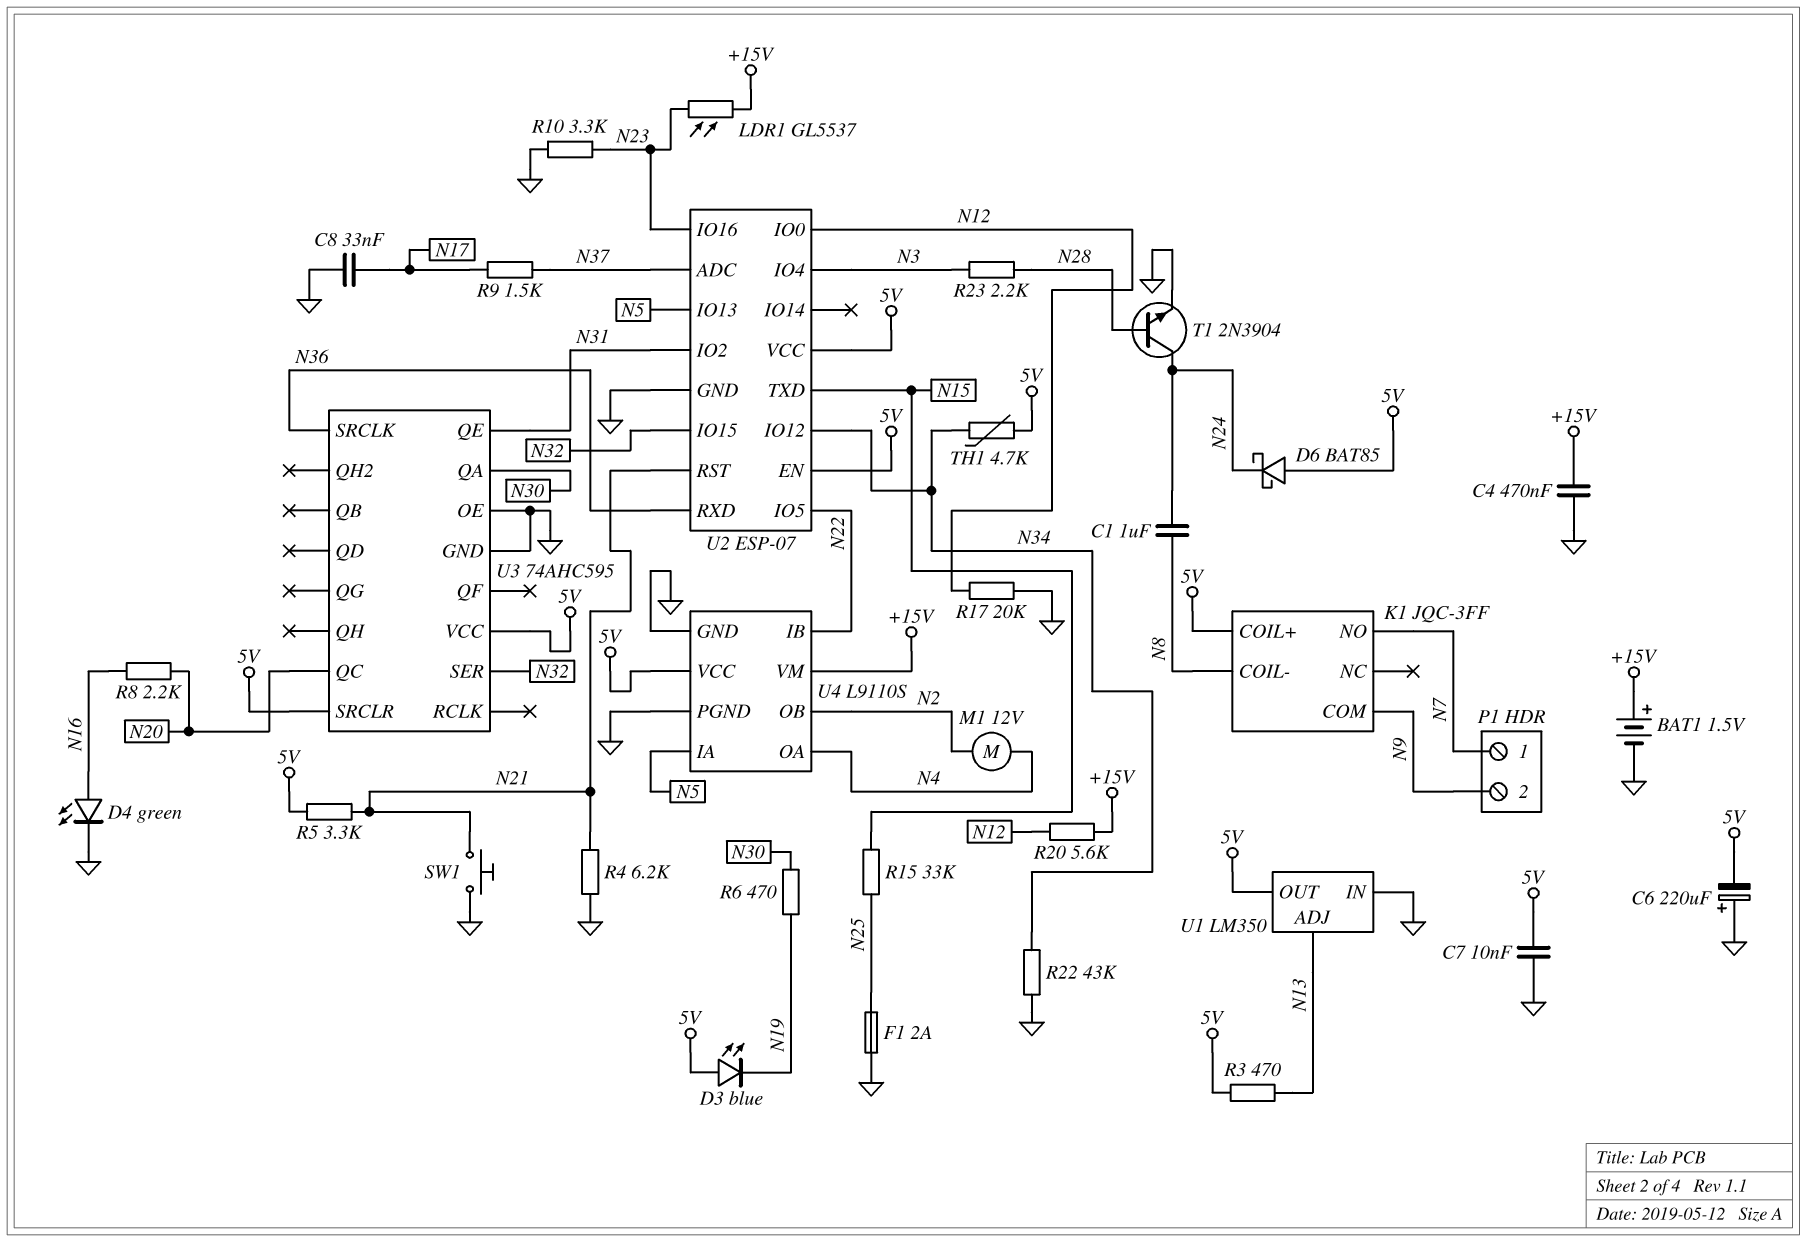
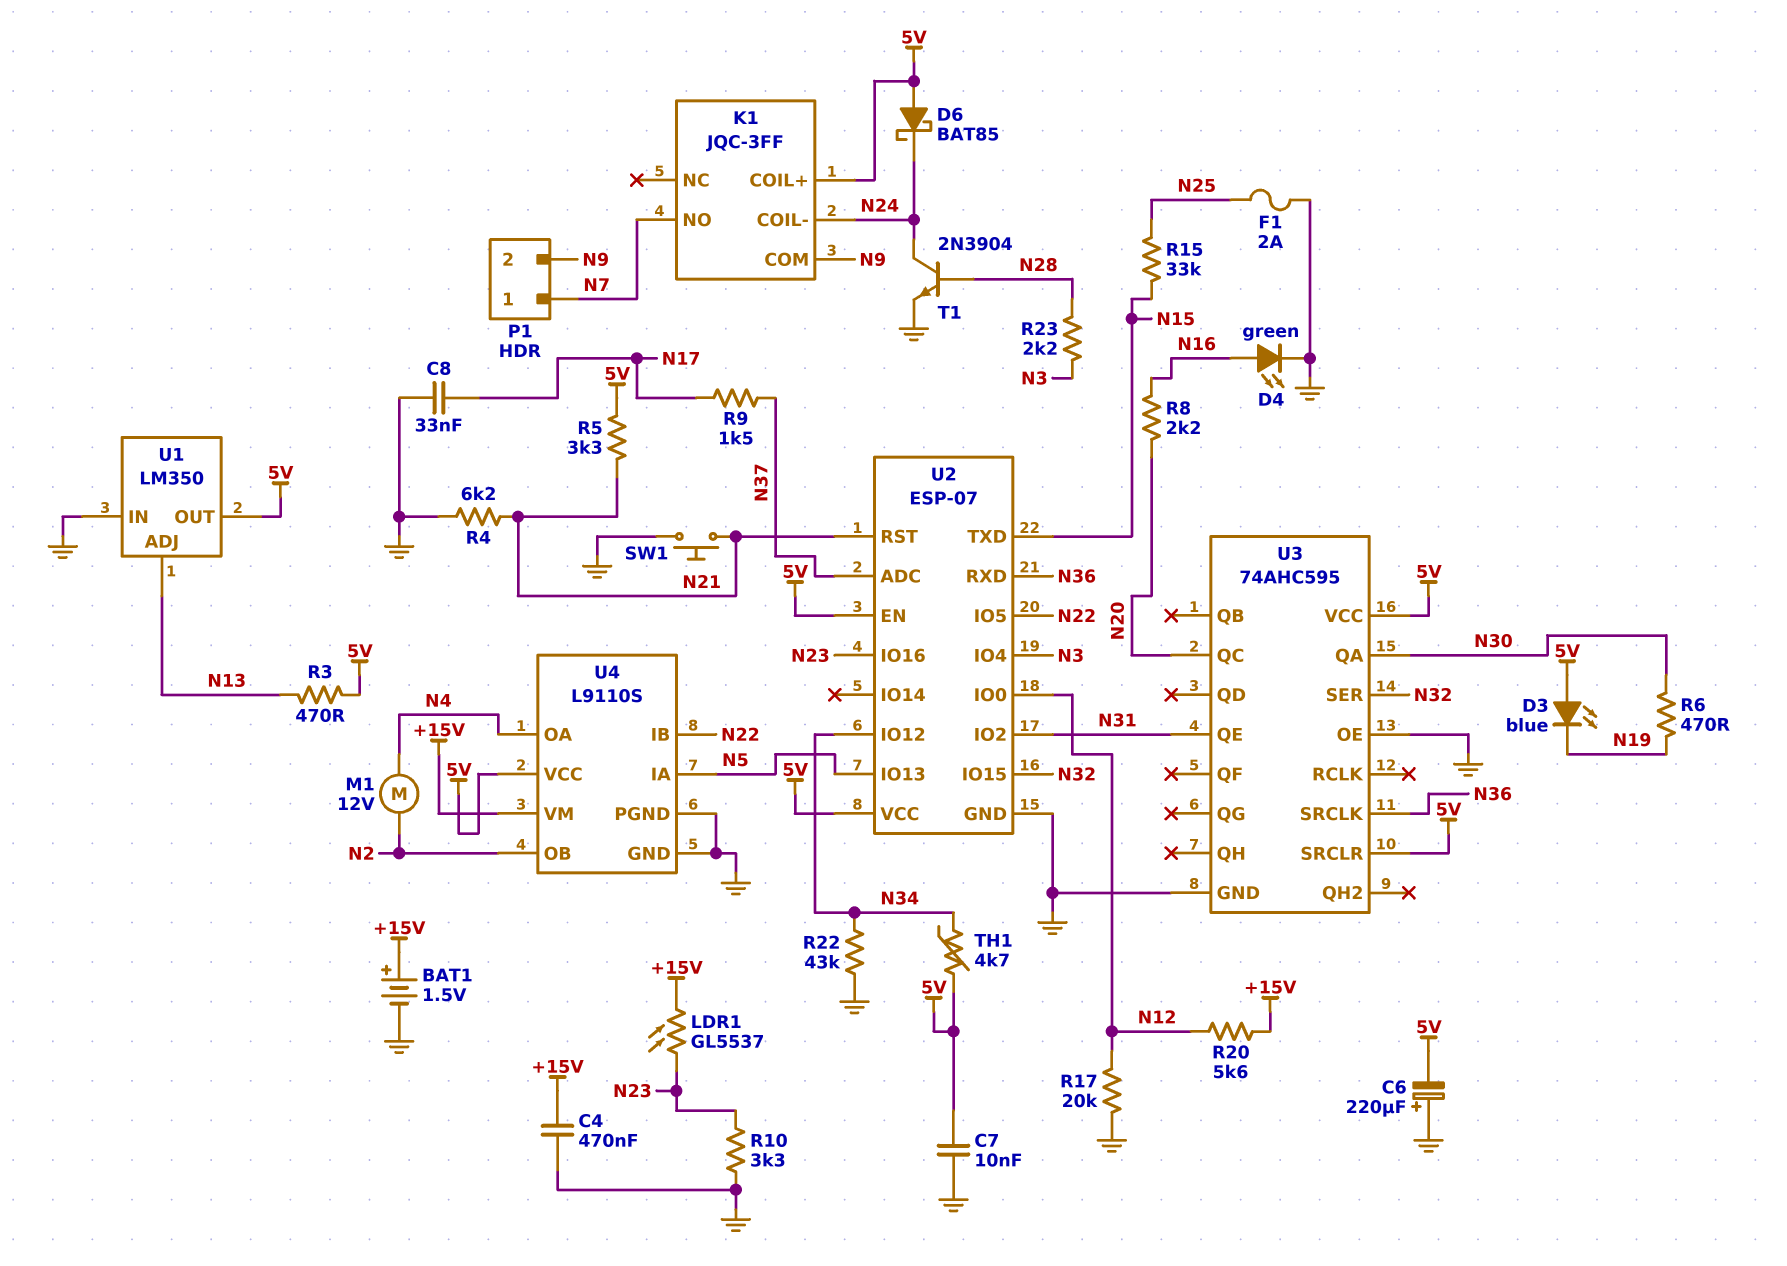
C1: 1uF (N8, N24) -> none
K1 pin COIL-: N8 -> N24

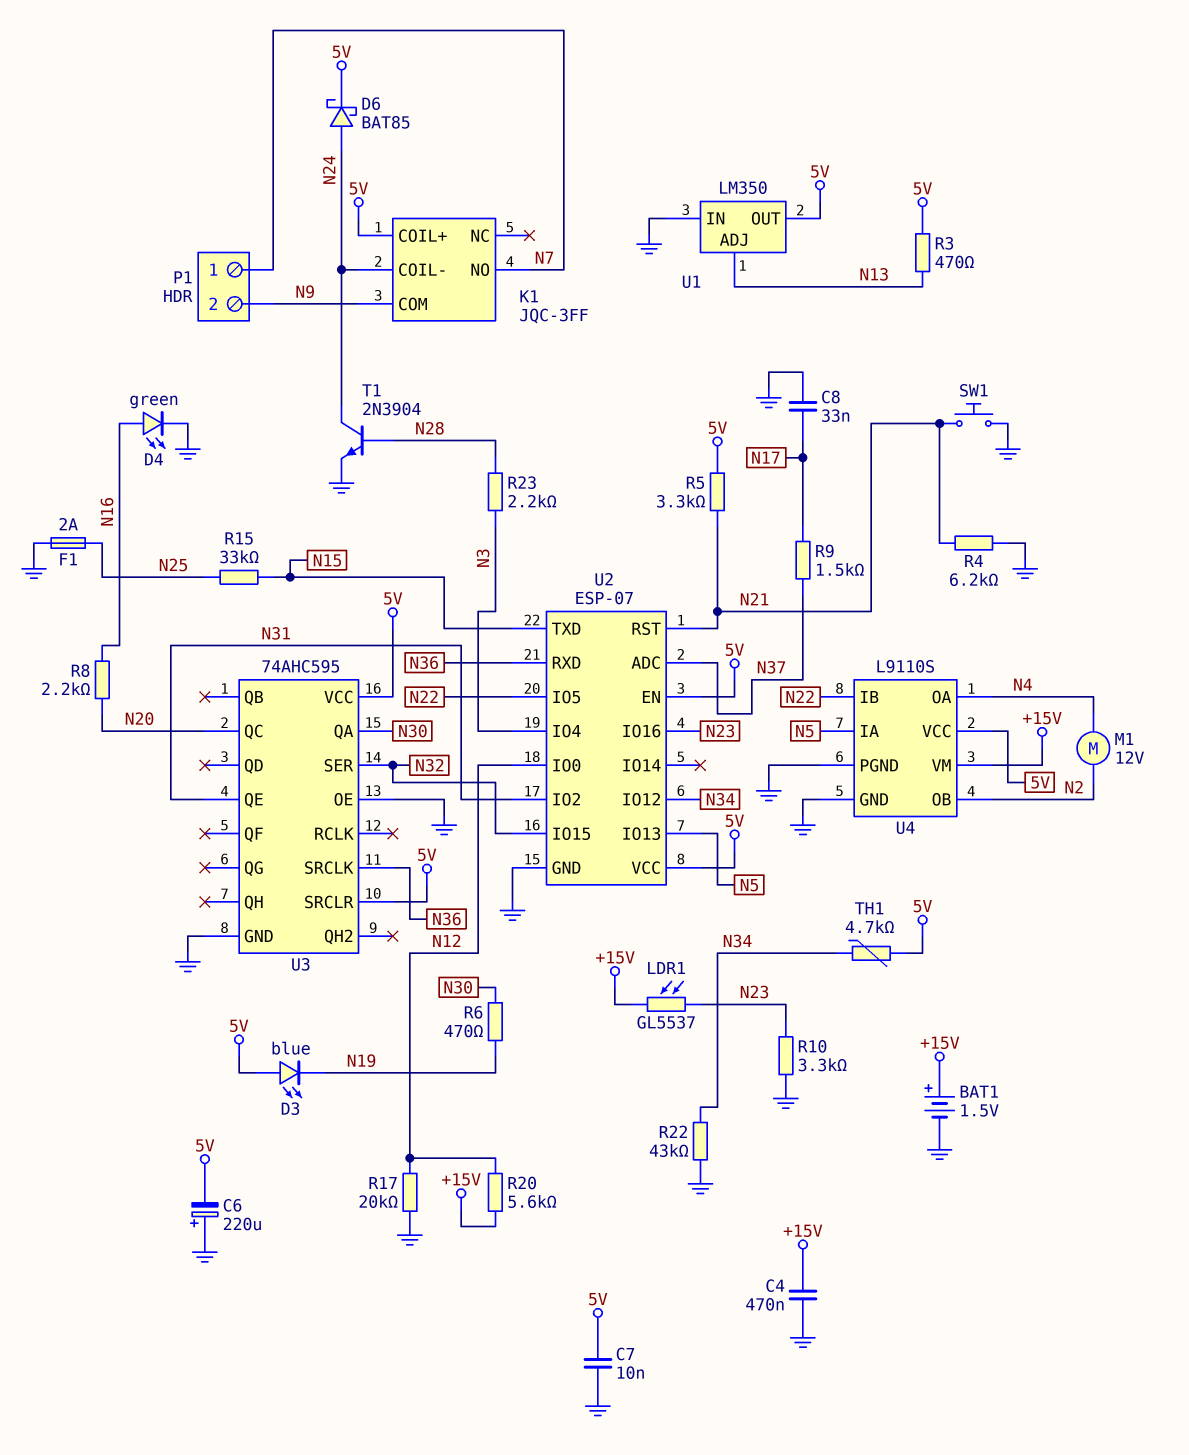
D6: schottky BAT85 (A 5V, K N24) -> schottky BAT85 (A N24, K 5V)

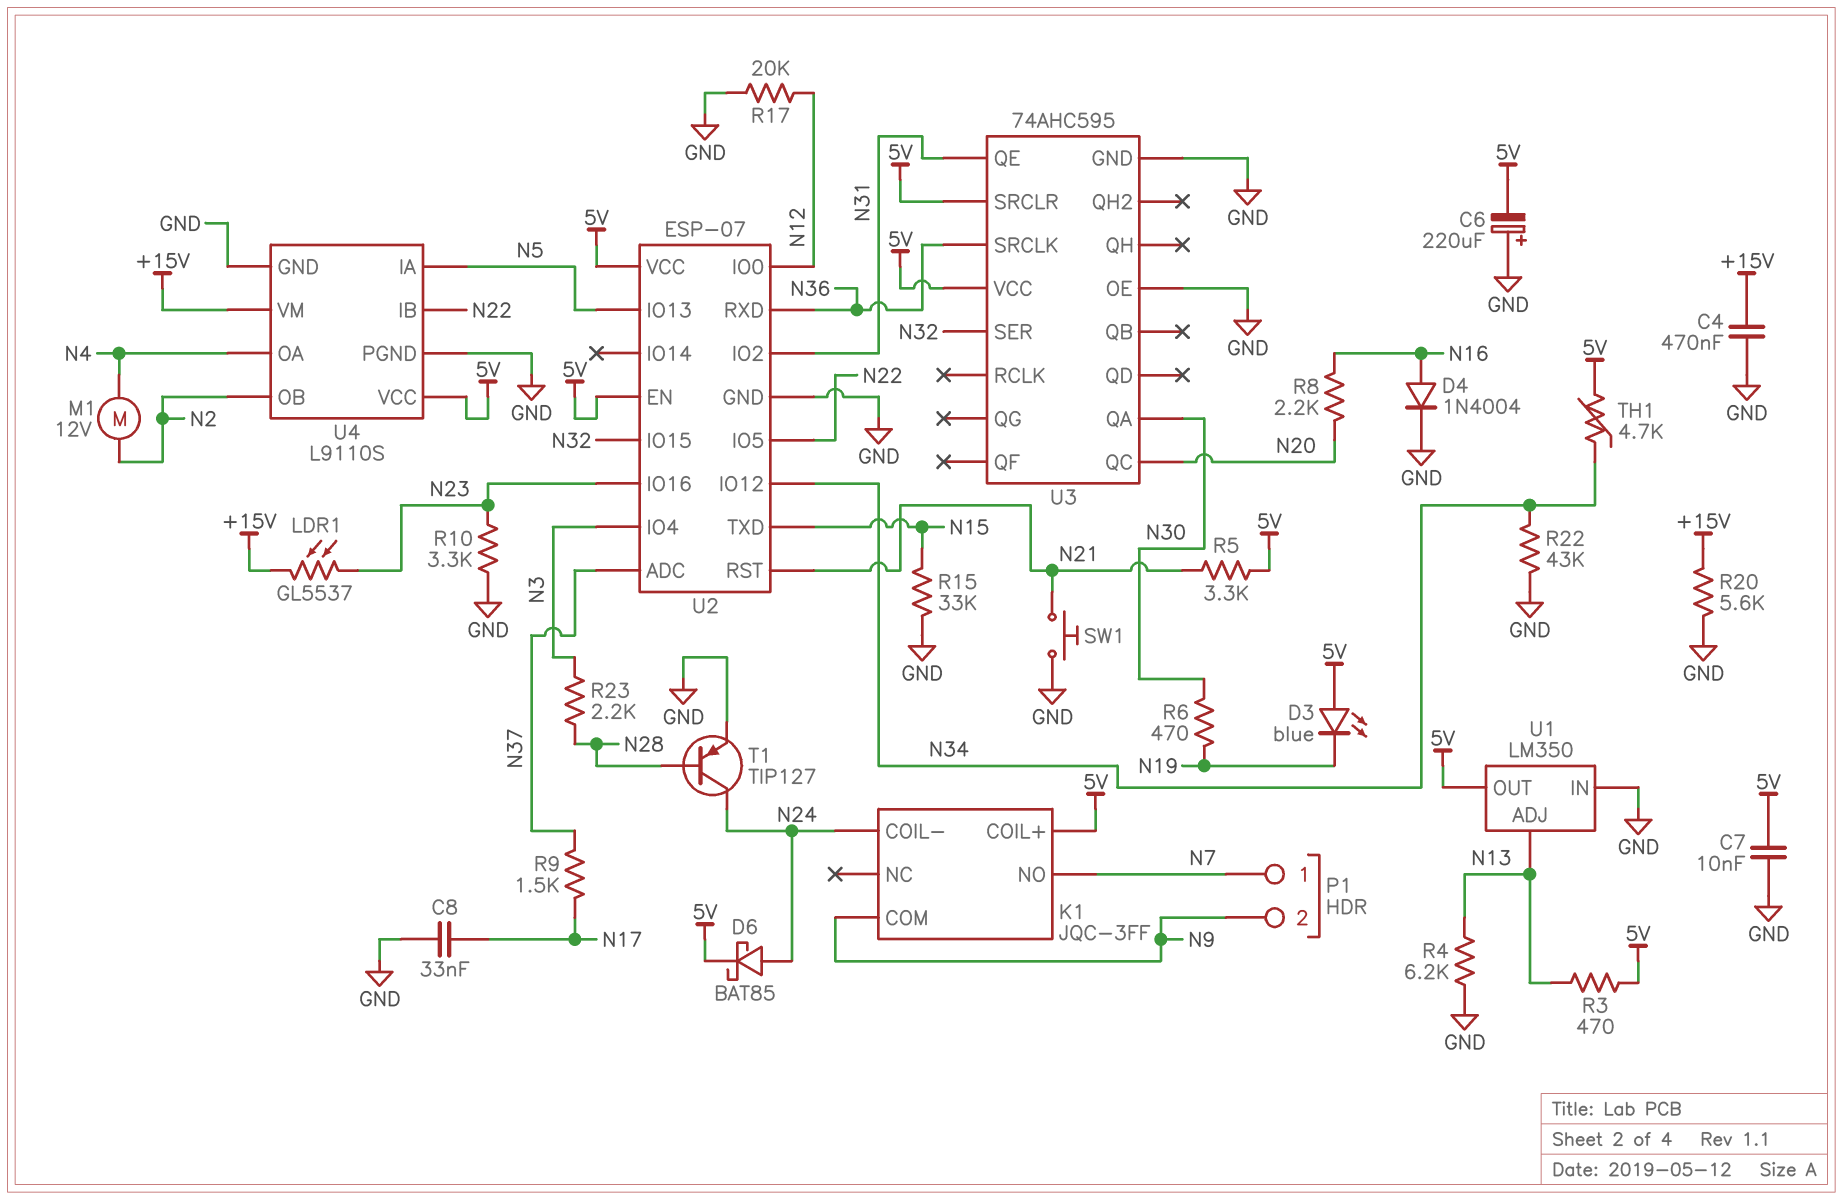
BAT1: 1.5V (plus +15V, minus GND) -> none
D4: LED green (A N16, K GND) -> diode 1N4004 (A N16, K GND)
F1: 2A (GND, N25) -> none
R4: 6.2k (GND, N21) -> 6.2k (GND, N13)
R15: 33k (N15, N25) -> 33k (GND, N15)
R20: 5.6k (+15V, N12) -> 5.6k (+15V, GND)
T1: NPN 2N3904 (B N28, C N24, E GND) -> PNP TIP127 (B N28, C N24, E GND)

